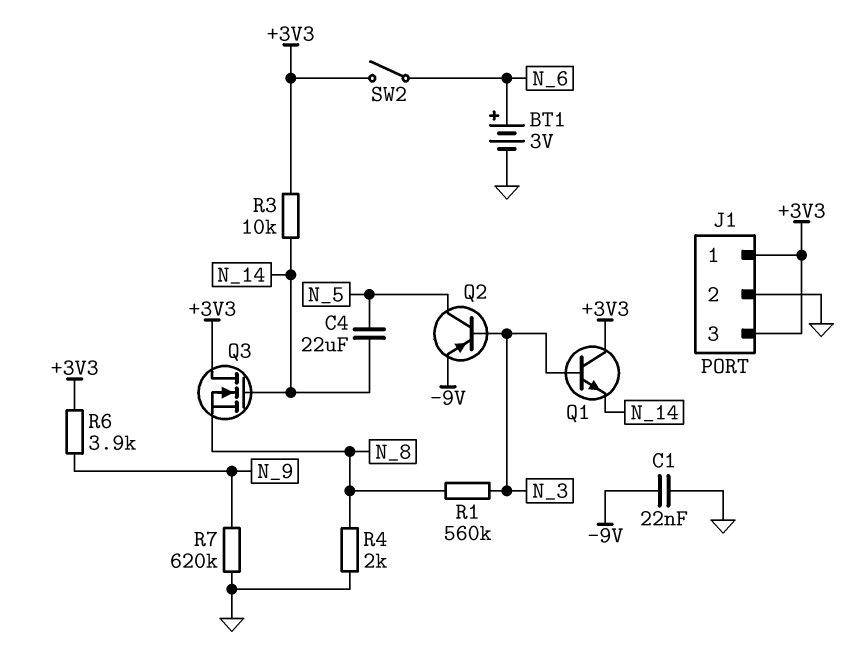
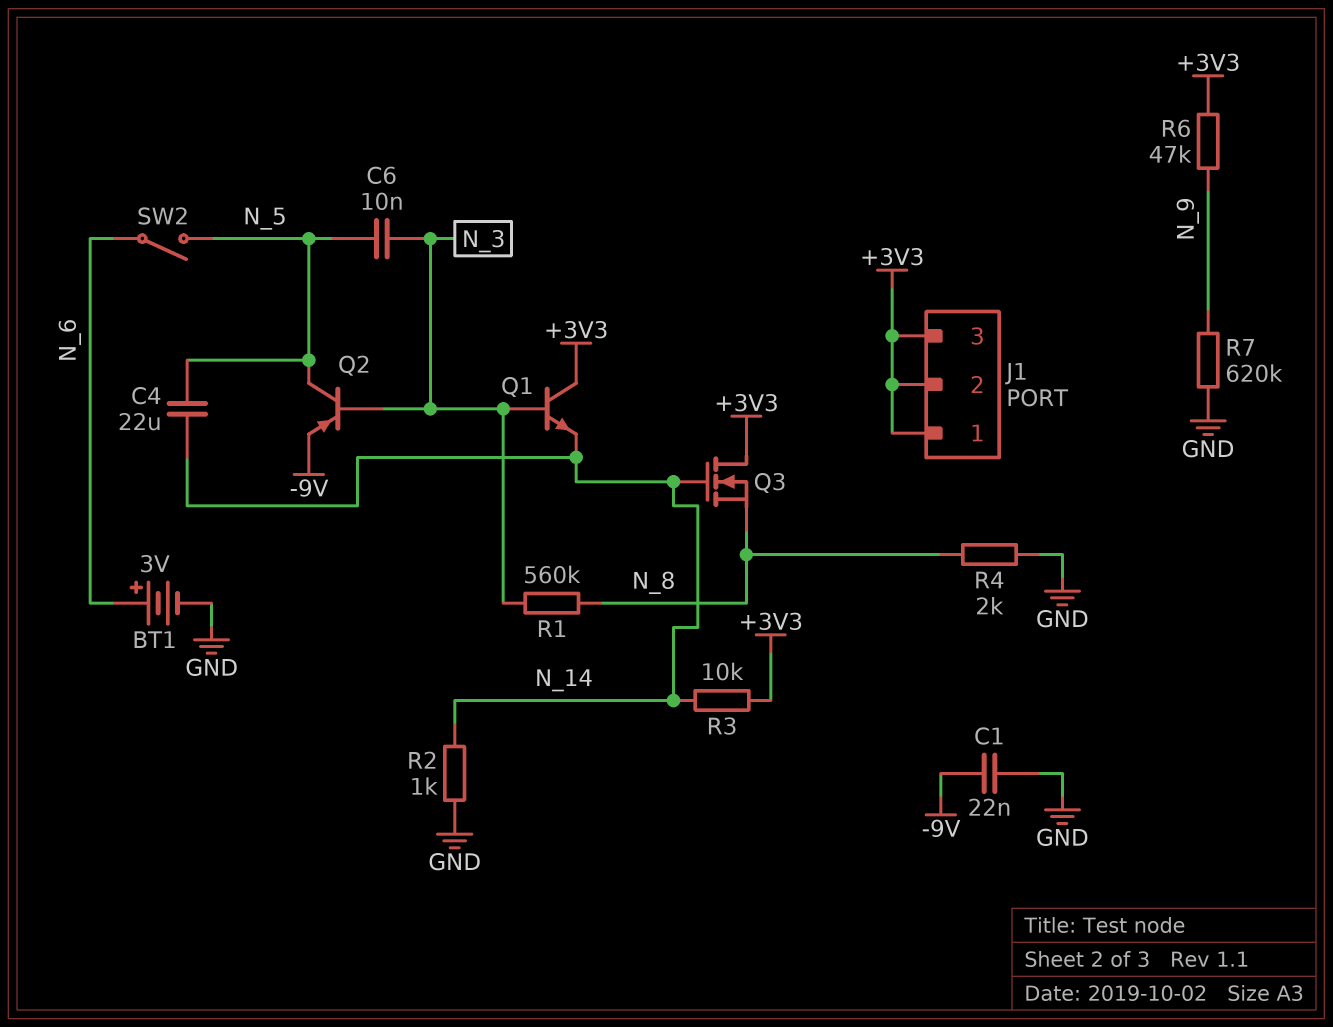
C6: none -> 10nF (N_3, N_5)
J1 pin 2: GND -> +3V3
R2: none -> 1k (GND, N_14)
R6: 3.9k (+3V3, N_9) -> 47k (+3V3, N_9)
SW2: switch (+3V3, N_6) -> switch (N_5, N_6)

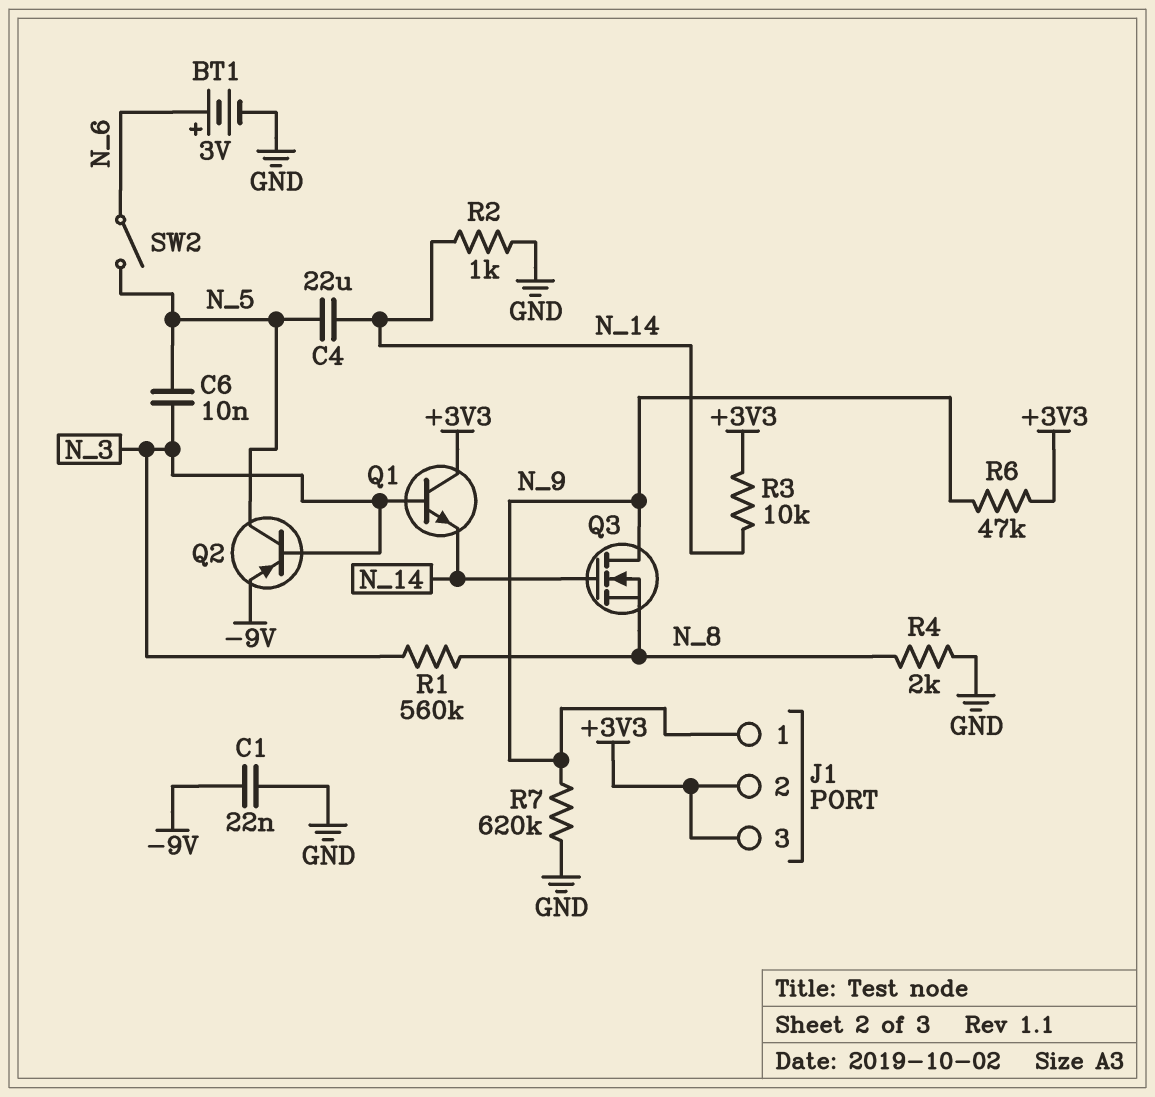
J1 pin 1: +3V3 -> N_9
Q3: NMOS (G N_14, D +3V3, S N_8) -> NMOS (G N_14, D N_9, S N_8)

